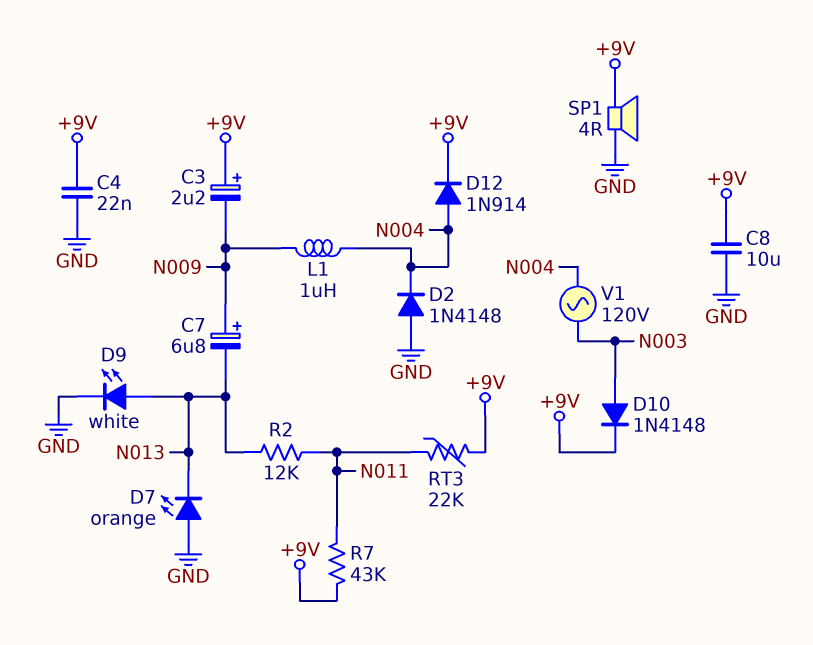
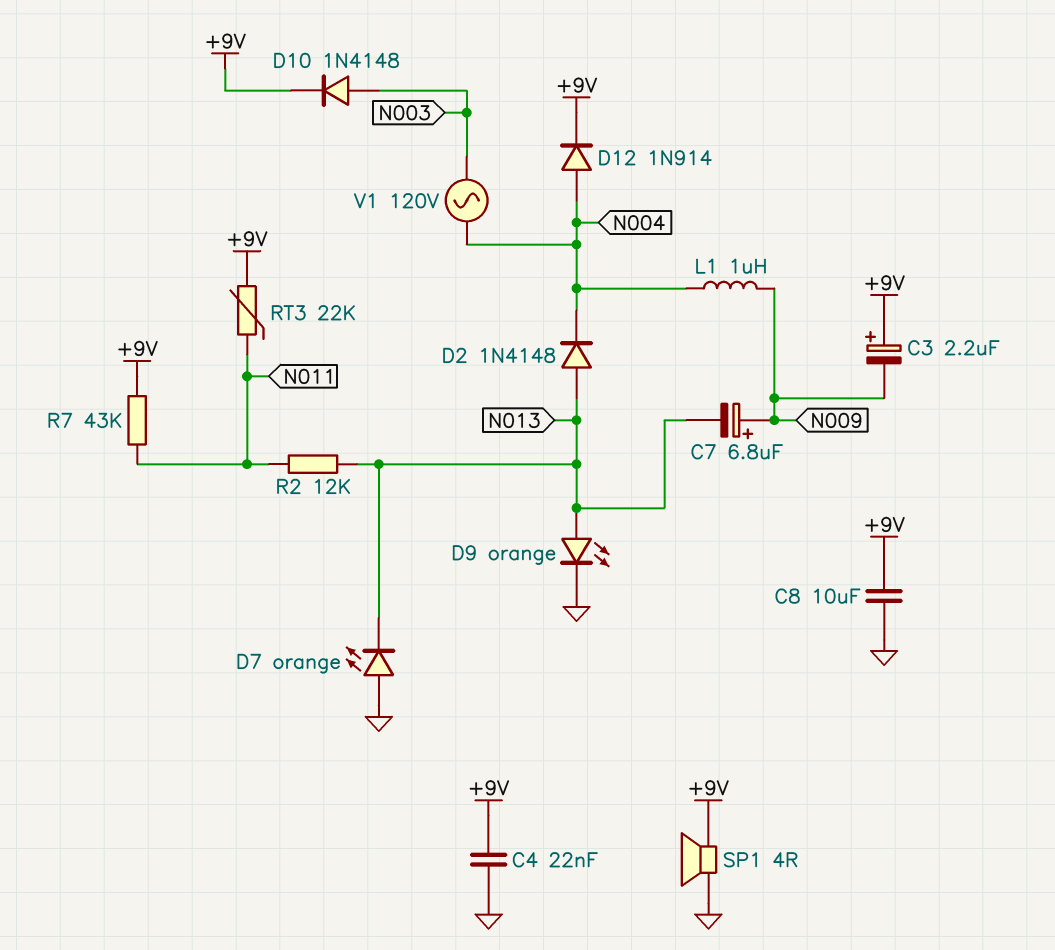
D2: diode 1N4148 (A GND, K N004) -> diode 1N4148 (A N013, K N004)
D9: LED white (A N013, K GND) -> LED orange (A N013, K GND)

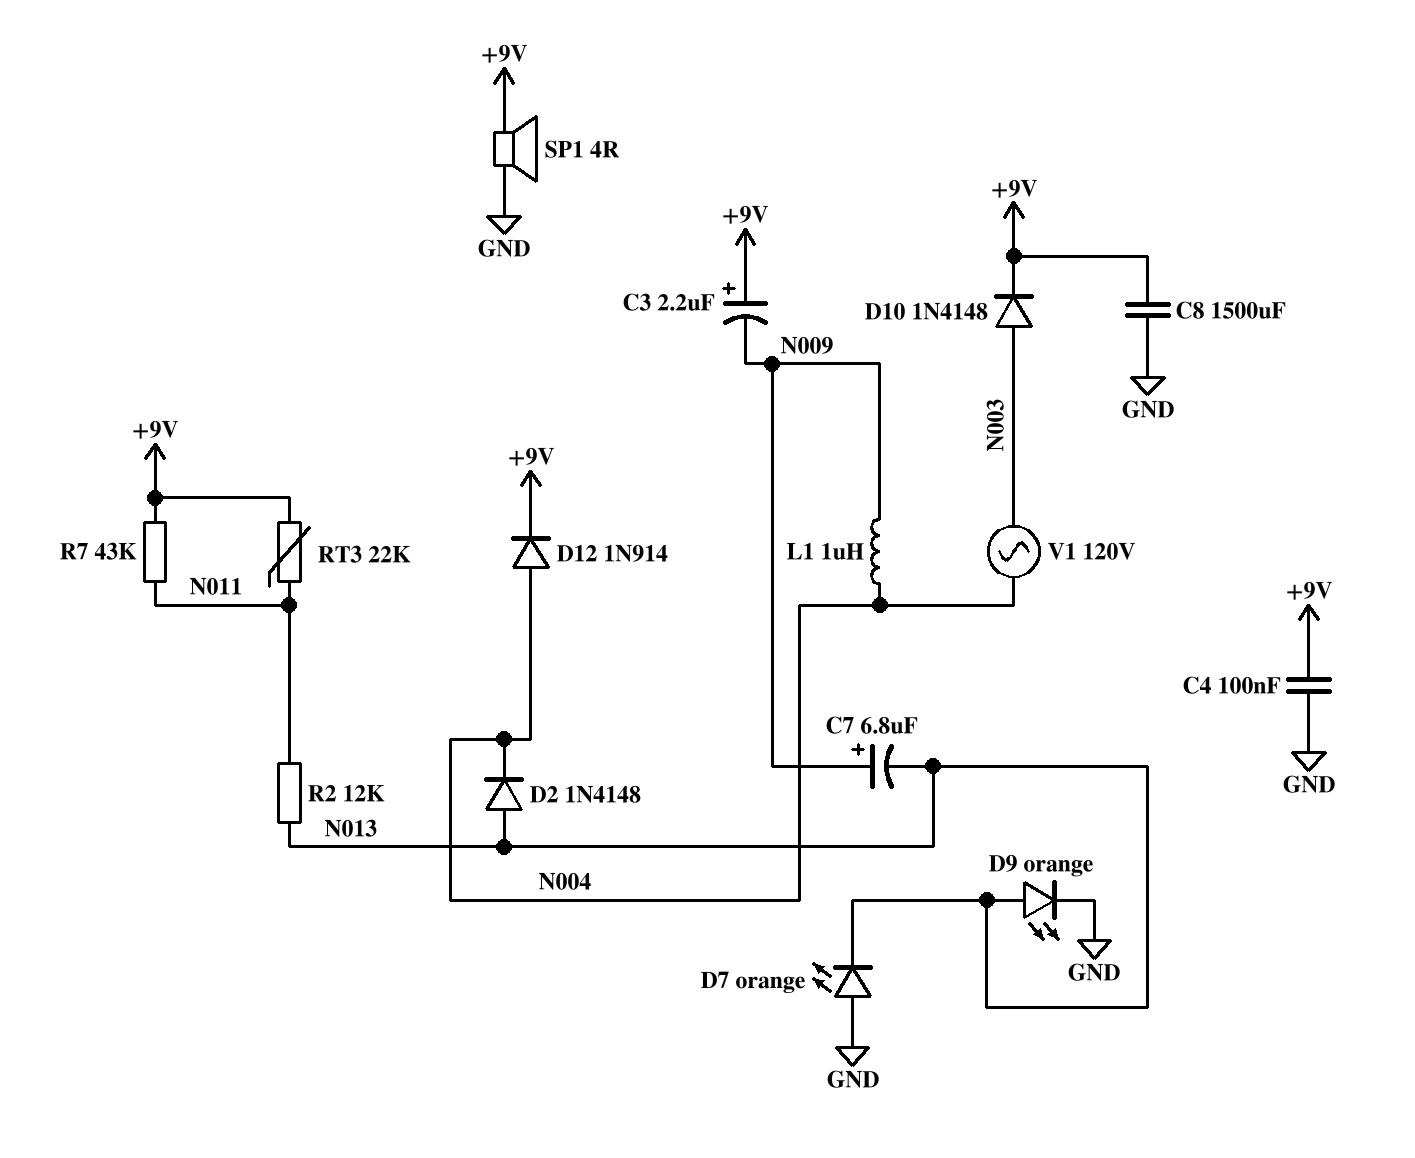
C4: 22nF (+9V, GND) -> 100nF (+9V, GND)
C8: 10uF (+9V, GND) -> 1500uF (+9V, GND)

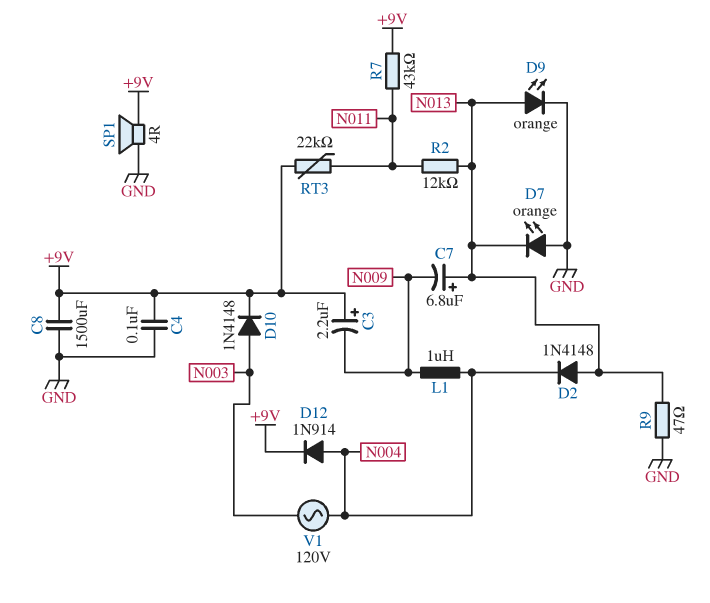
C7: 6.8uF (plus N009, minus N013) -> 6.8uF (plus N013, minus N009)
R9: none -> 47 (GND, N013)

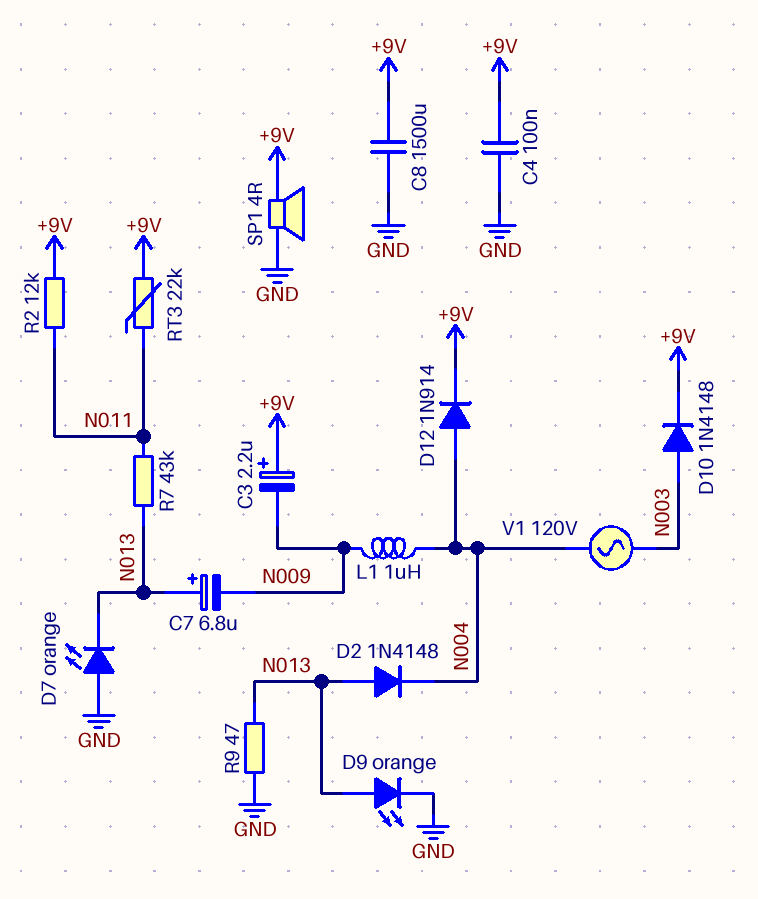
R2: 12k (N011, N013) -> 12k (+9V, N011)
R7: 43k (+9V, N011) -> 43k (N011, N013)

